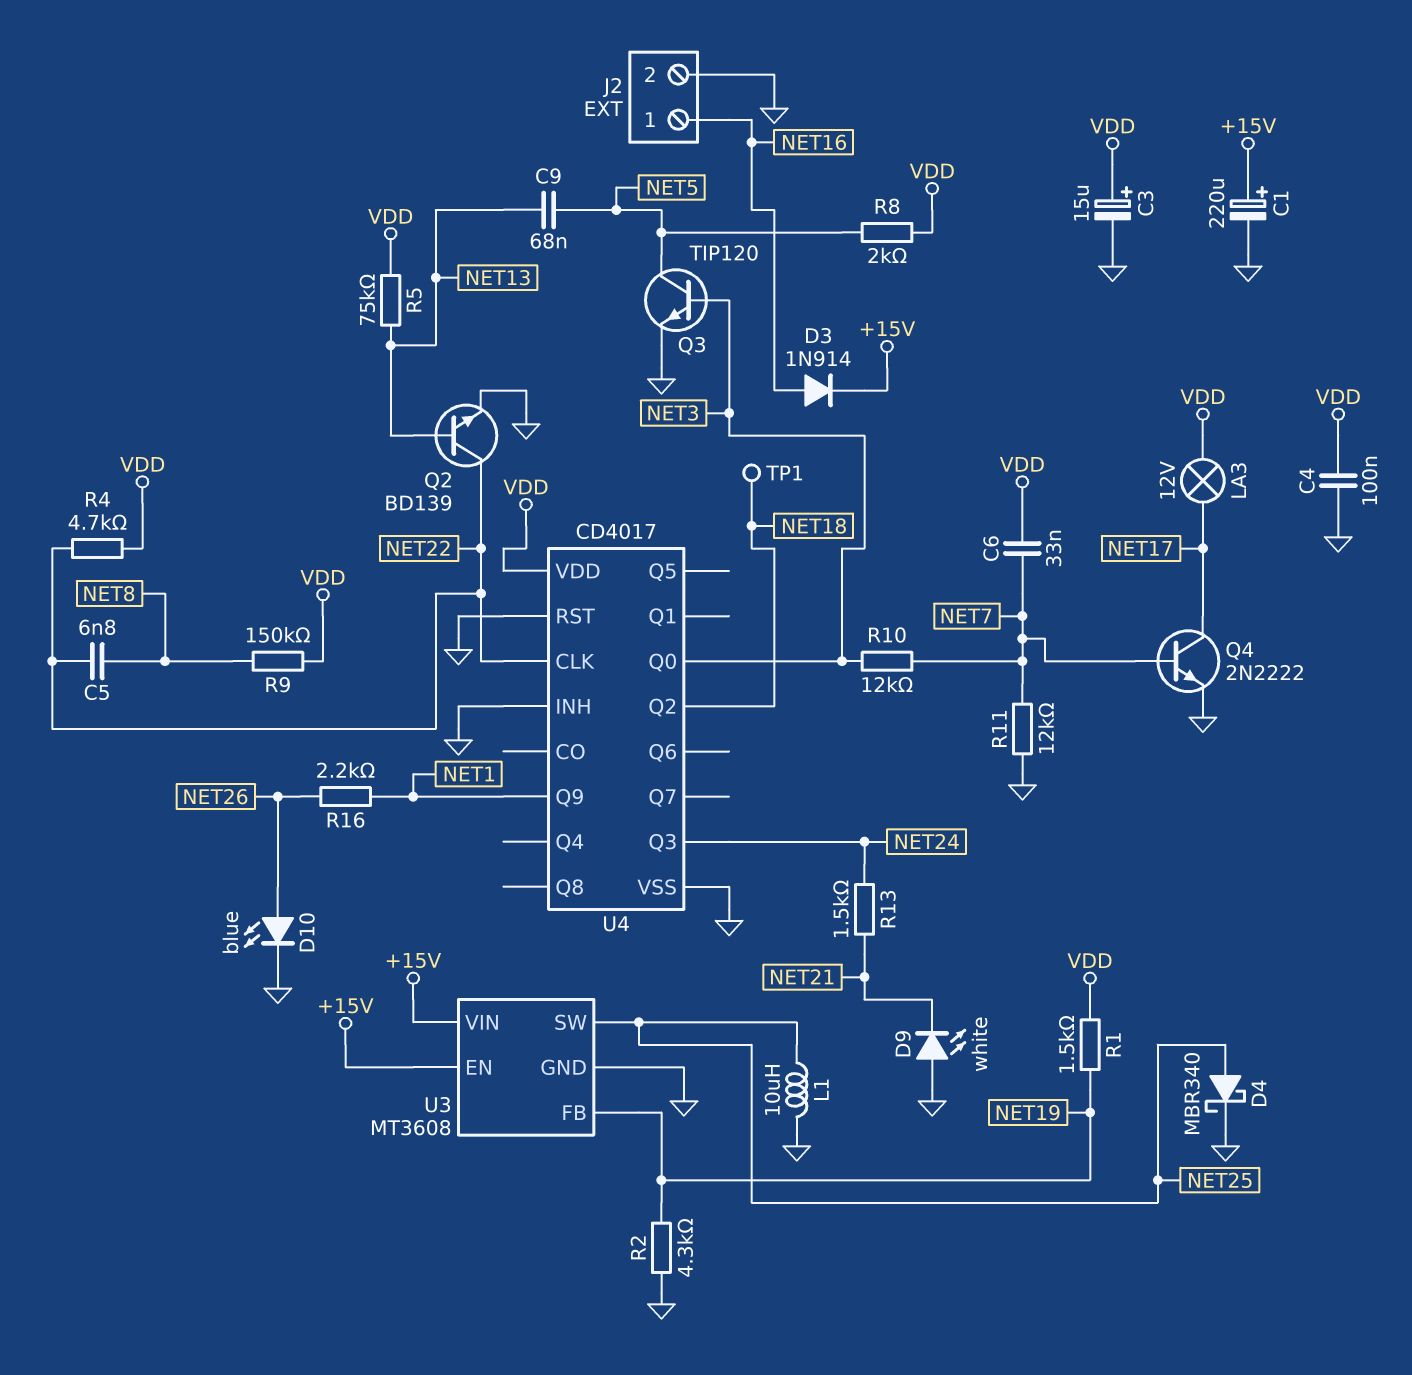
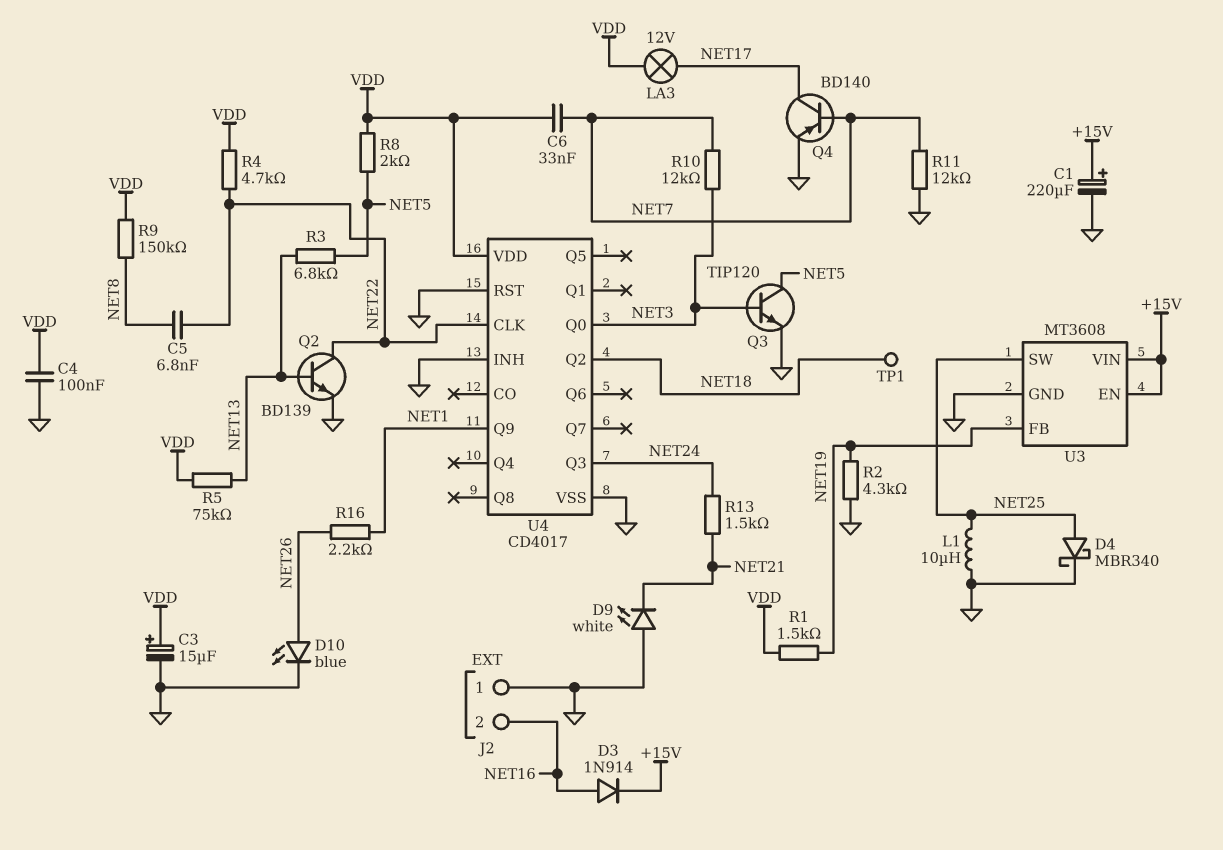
C9: 68nF (NET5, NET13) -> none
J2 pin 1: NET16 -> GND
J2 pin 2: GND -> NET16
Q4: NPN 2N2222 (B NET7, C NET17, E GND) -> PNP BD140 (B NET7, C NET17, E GND)
R3: none -> 6.8k (NET5, NET13)

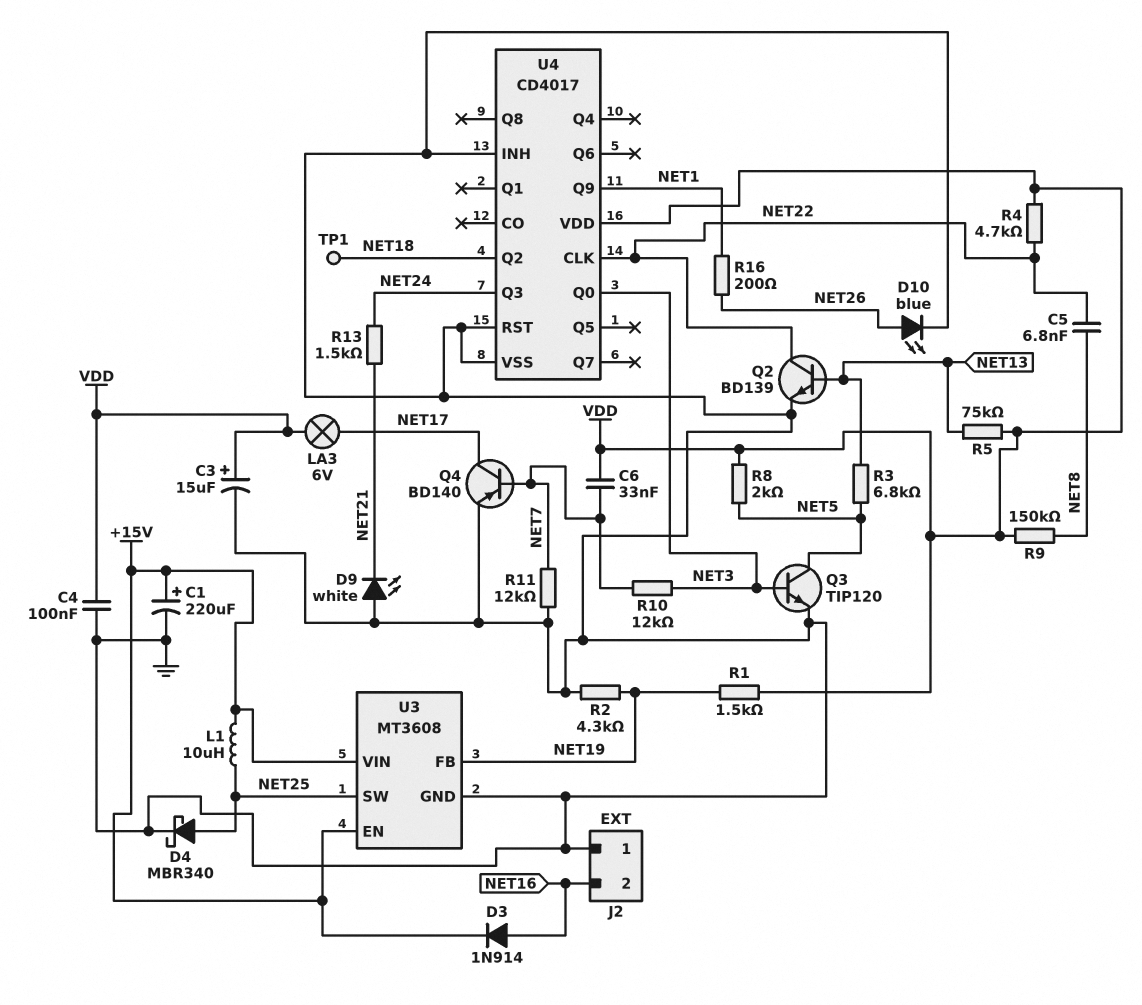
L1: 10uH (GND, NET25) -> 10uH (+15V, NET25)
LA3: lamp 12V (NET17, VDD) -> lamp 6V (NET17, VDD)
R16: 2.2k (NET1, NET26) -> 200 (NET1, NET26)

